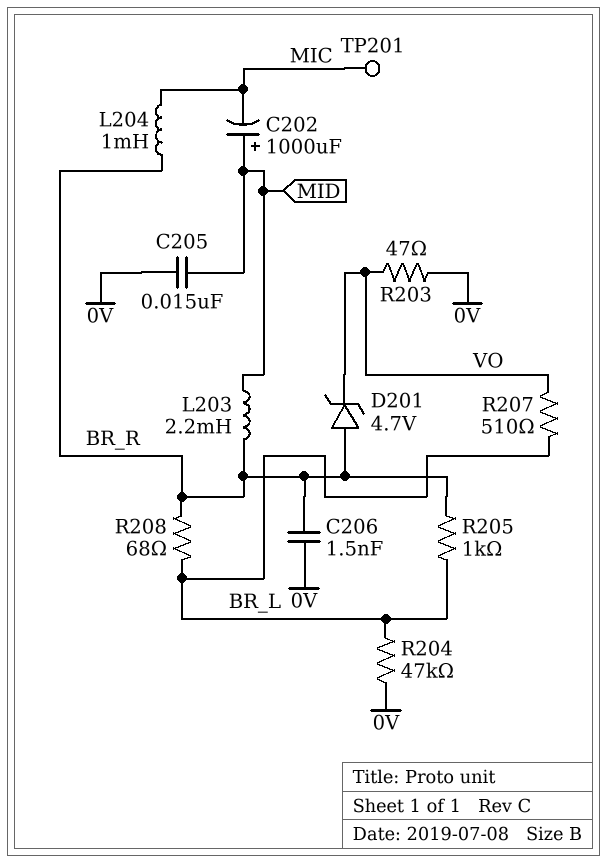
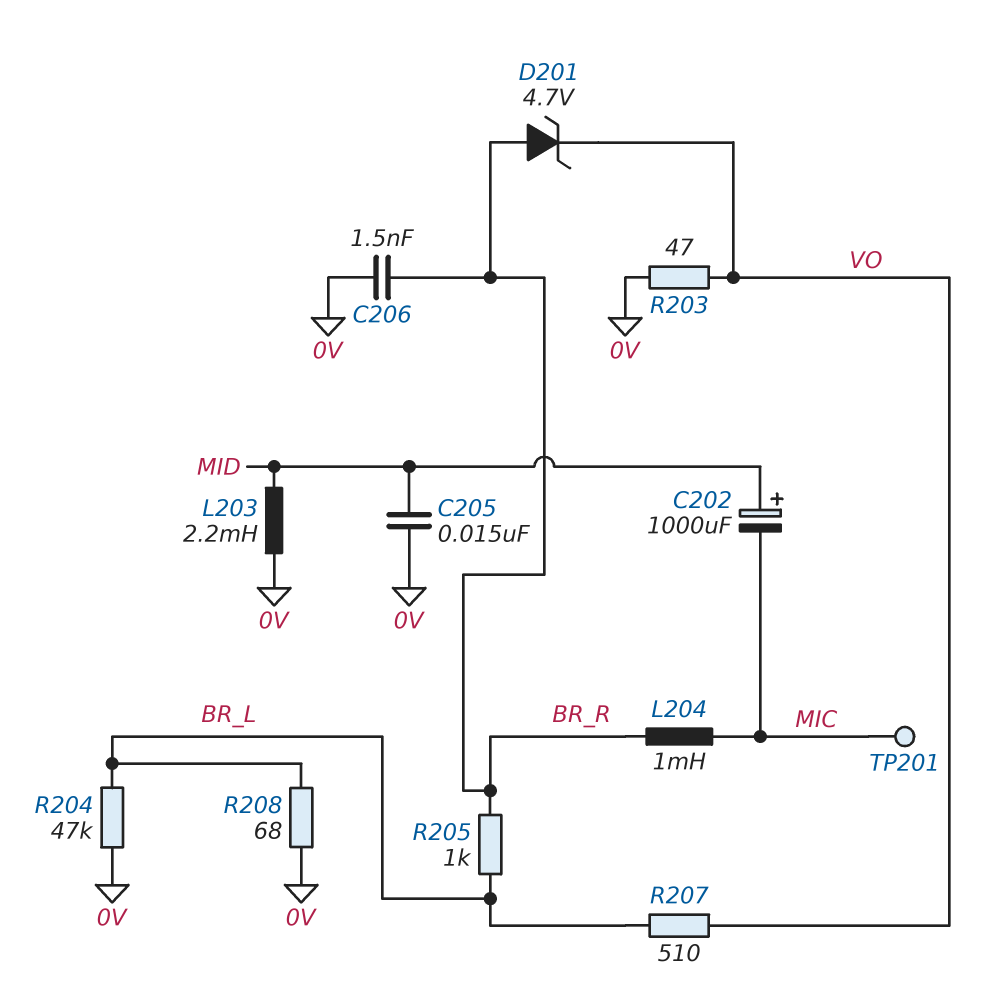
L203: 2.2mH (BR_R, MID) -> 2.2mH (0V, MID)
R208: 68 (BR_L, BR_R) -> 68 (0V, BR_L)

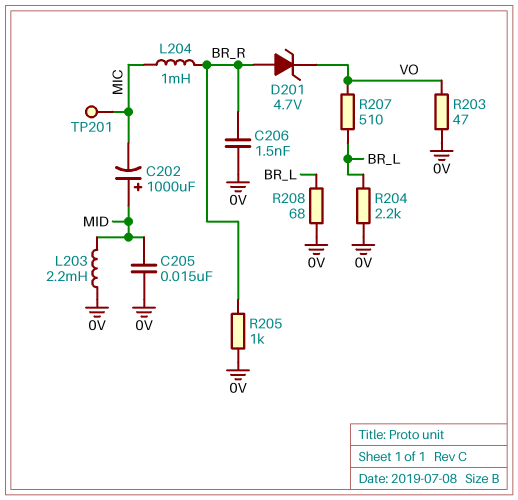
R204: 47k (0V, BR_L) -> 2.2k (0V, BR_L)
R205: 1k (BR_L, BR_R) -> 1k (0V, BR_R)

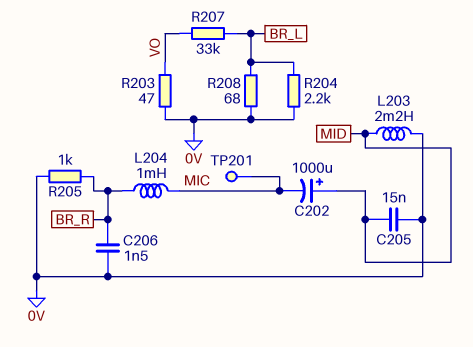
D201: zener 4.7V (A BR_R, K VO) -> none
R207: 510 (BR_L, VO) -> 33k (BR_L, VO)

